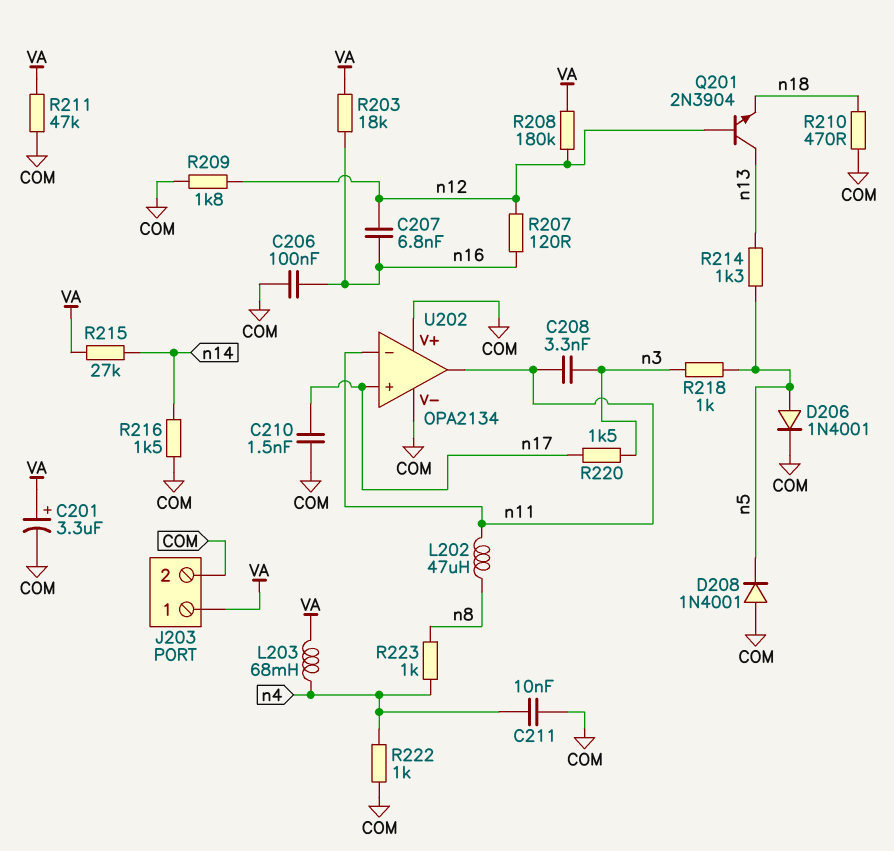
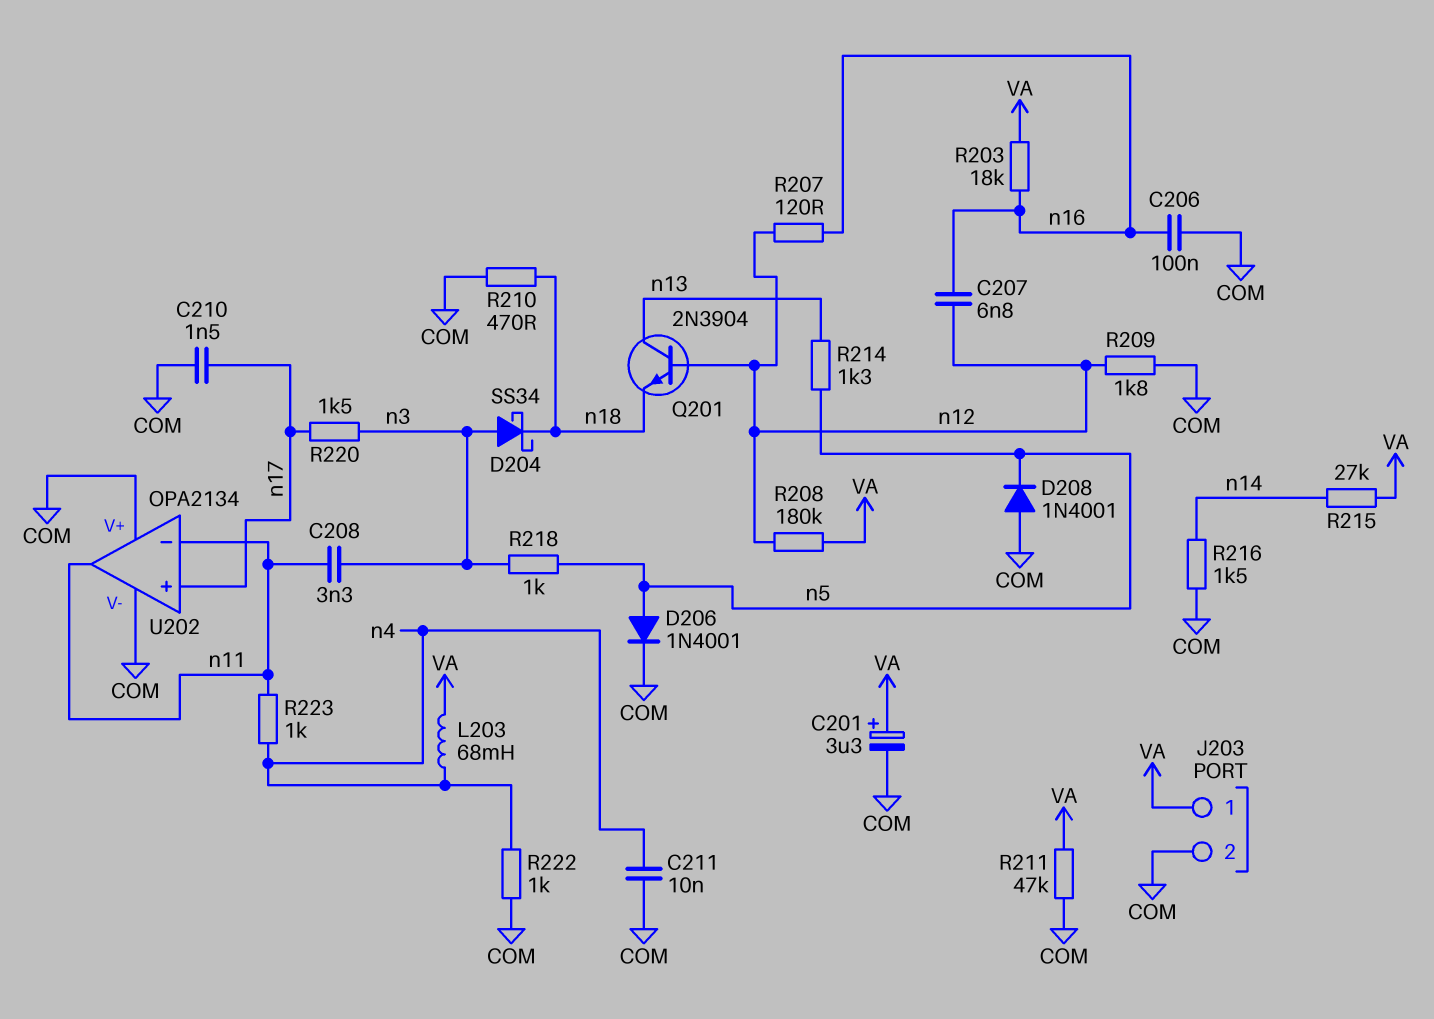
D204: none -> schottky SS34 (A n3, K n18)
L202: 47uH (n8, n11) -> none
R223: 1k (n4, n8) -> 1k (n4, n11)

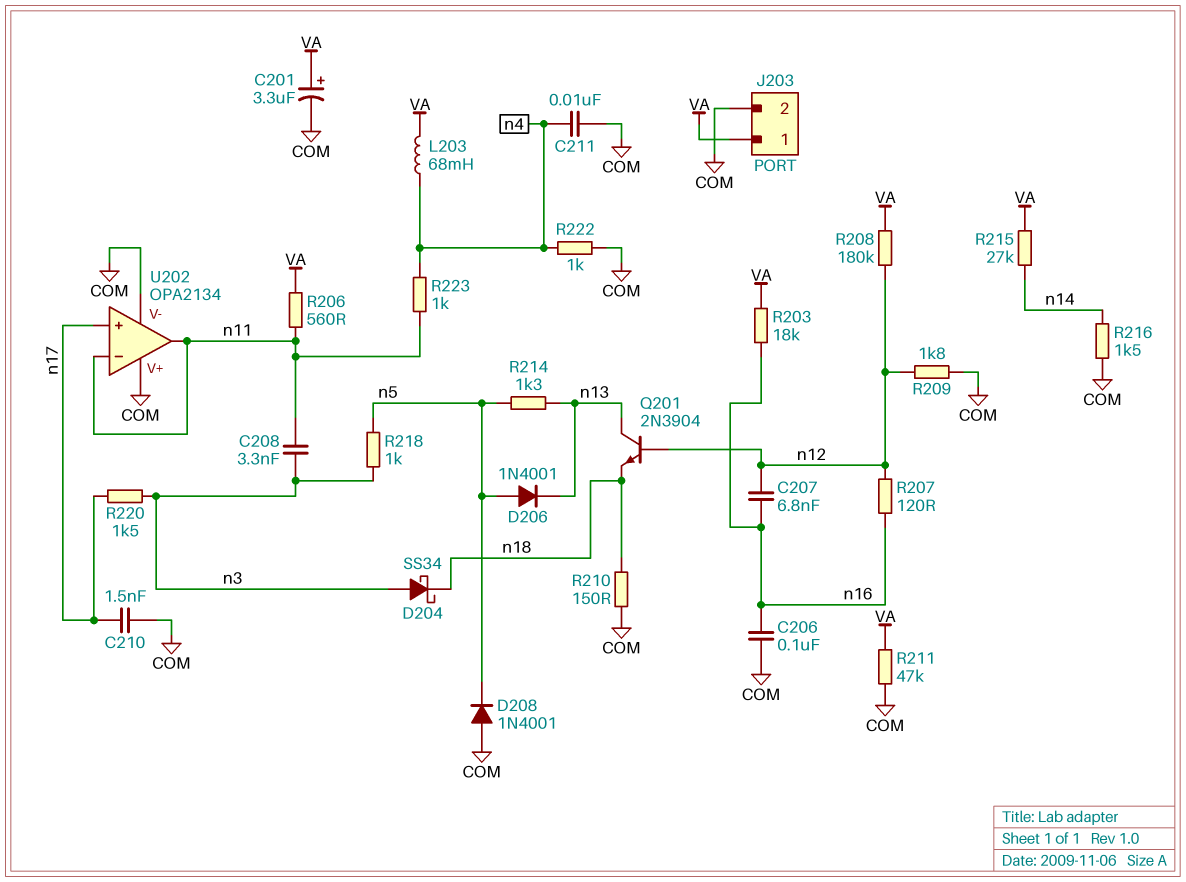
D206: diode 1N4001 (A n5, K COM) -> diode 1N4001 (A n5, K n13)
R206: none -> 560 (VA, n11)
R210: 470 (COM, n18) -> 150 (COM, n18)

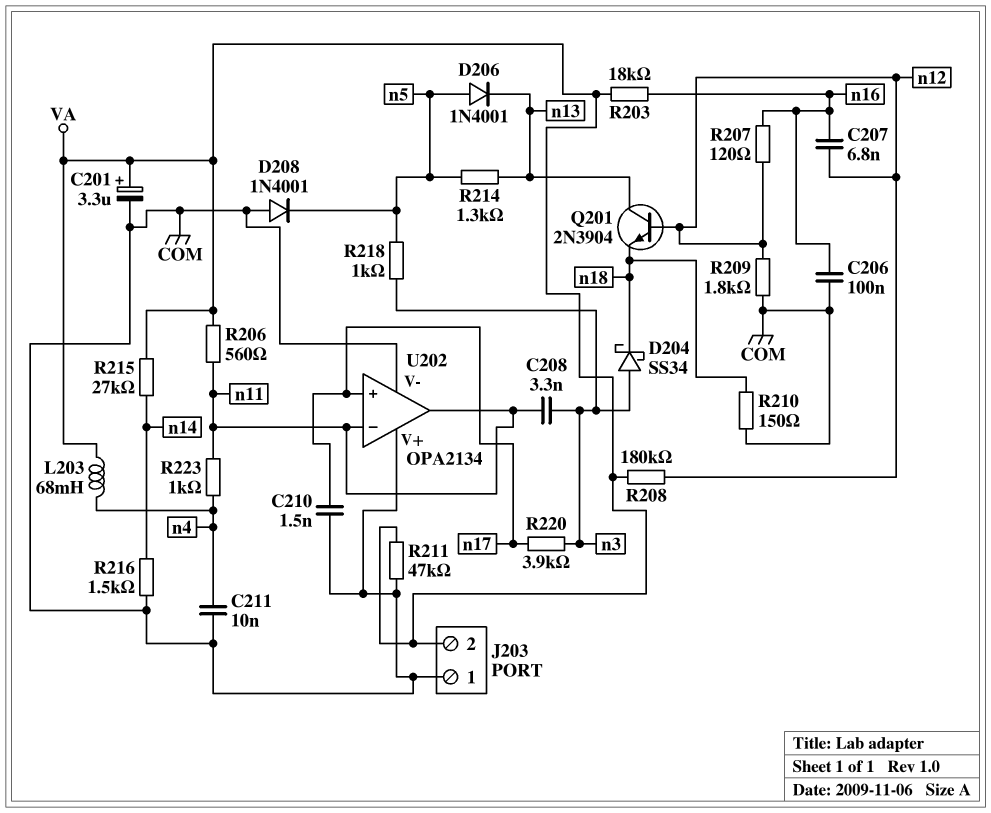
J203 pin 1: VA -> COM
J203 pin 2: COM -> VA
R220: 1.5k (n3, n17) -> 3.9k (n3, n17)
R222: 1k (COM, n4) -> none

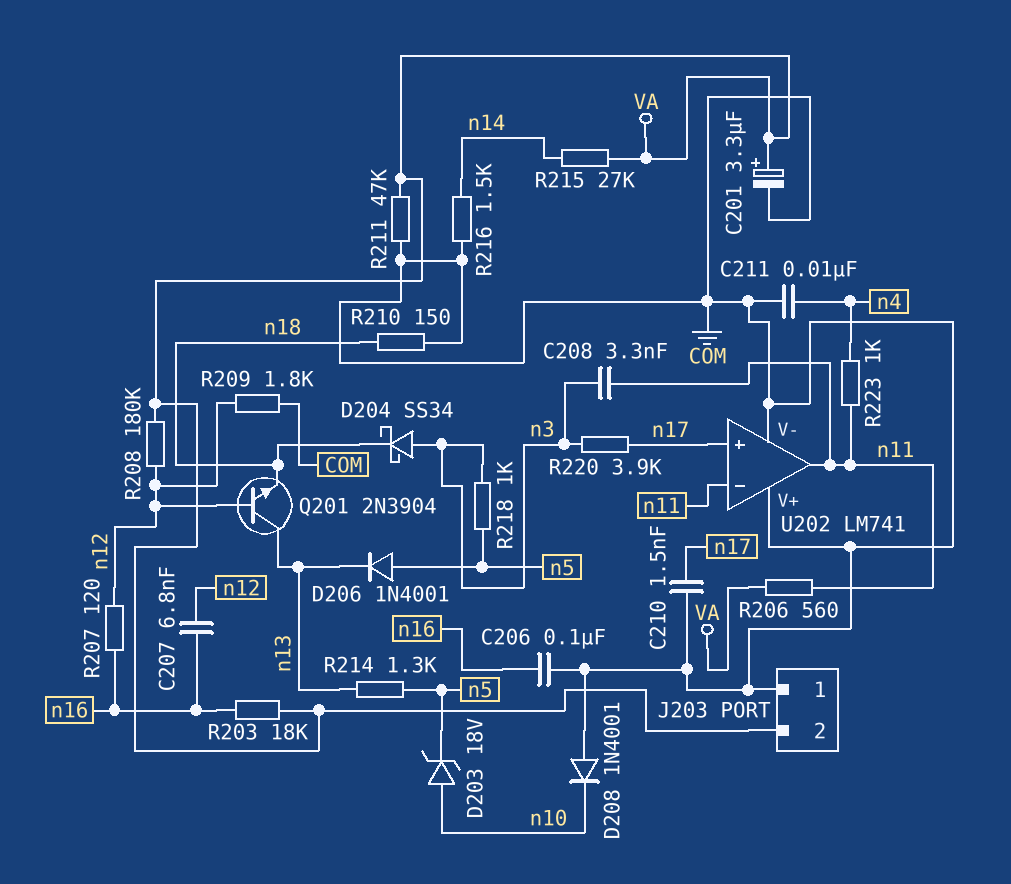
D203: none -> zener 18V (A n10, K n5)
D208: diode 1N4001 (A COM, K n5) -> diode 1N4001 (A COM, K n10)
L203: 68mH (VA, n4) -> none
U202: OPA2134 -> LM741

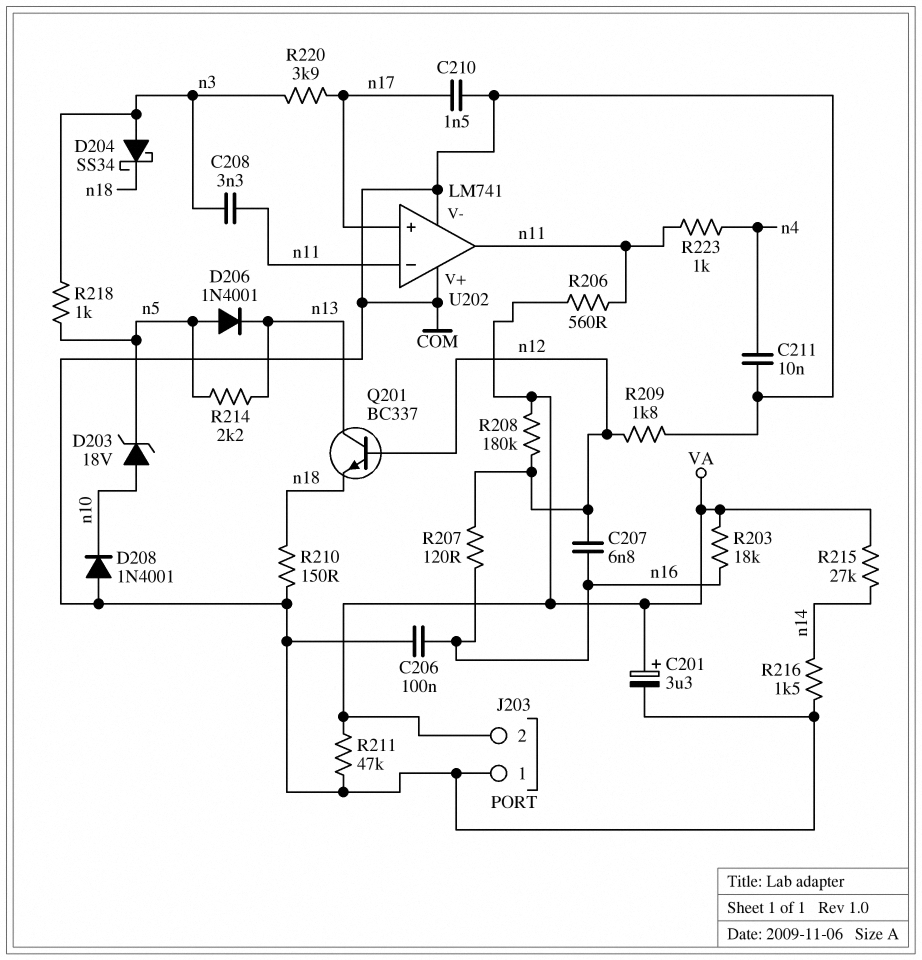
Q201: NPN 2N3904 (B n12, C n13, E n18) -> NPN BC337 (B n12, C n13, E n18)
R214: 1.3k (n5, n13) -> 2.2k (n5, n13)

